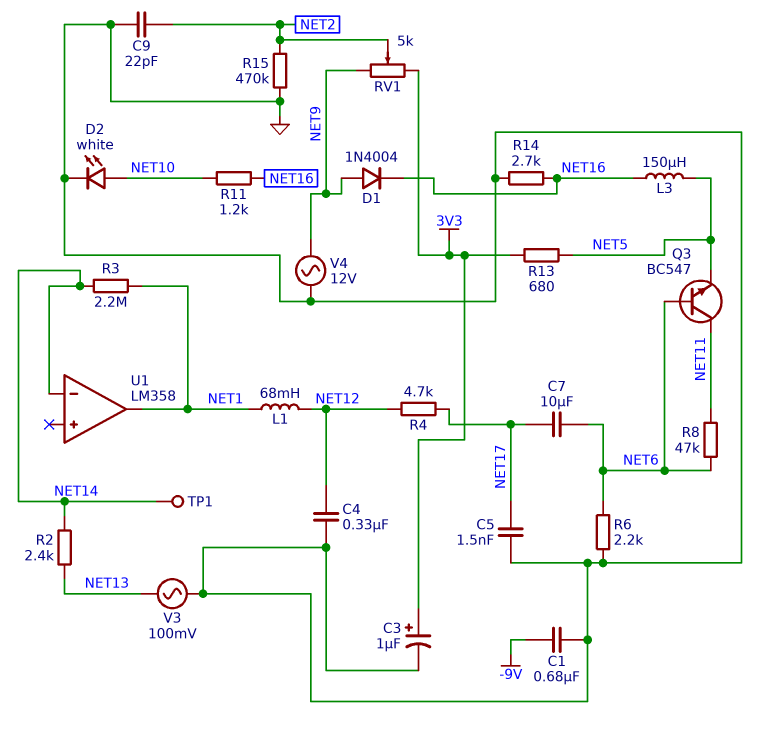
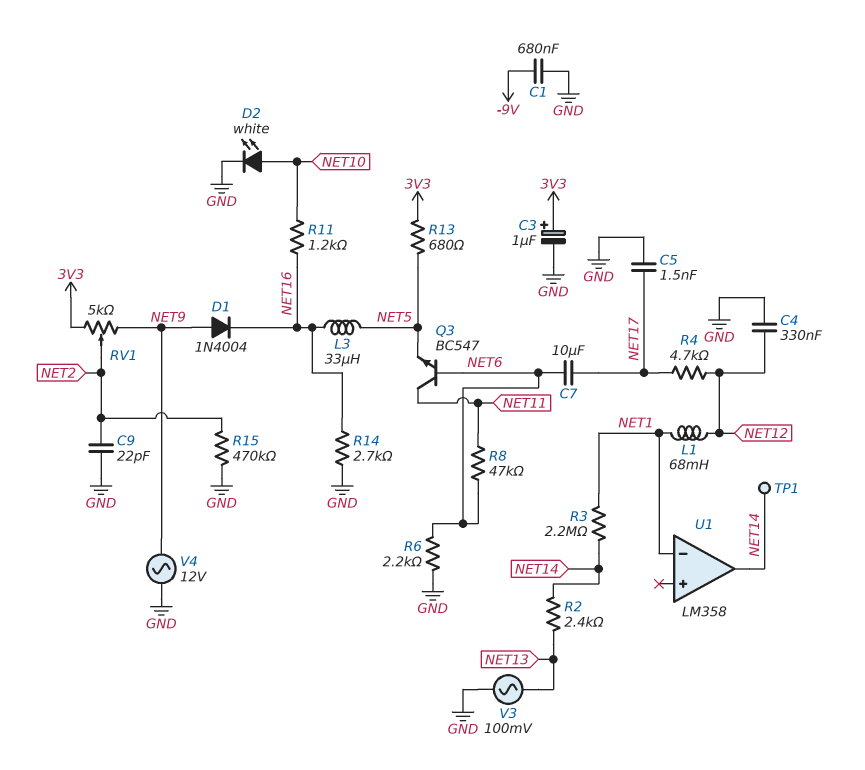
L3: 150uH (NET5, NET16) -> 33uH (NET5, NET16)
U1 pin in-: NET14 -> NET1
U1 pin out: NET1 -> NET14

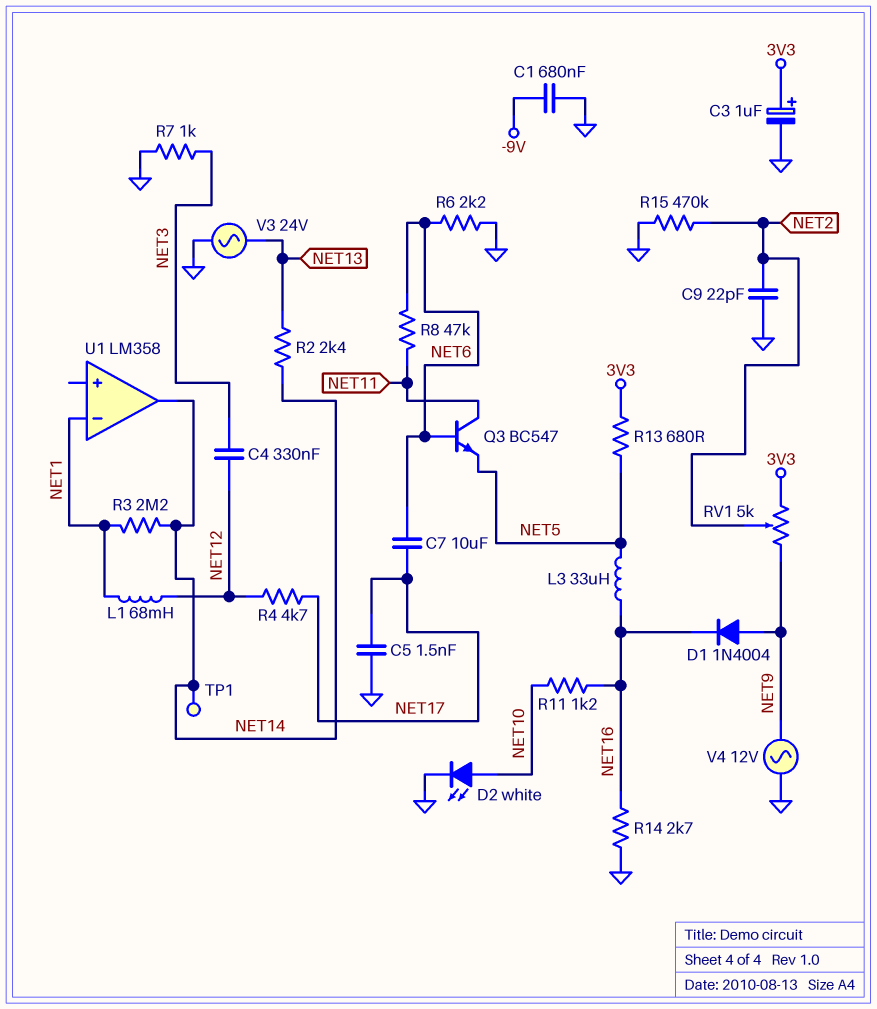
C4: 330nF (GND, NET12) -> 330nF (NET3, NET12)
R7: none -> 1k (GND, NET3)
V3: AC 100mV (GND, NET13) -> AC 24V (GND, NET13)

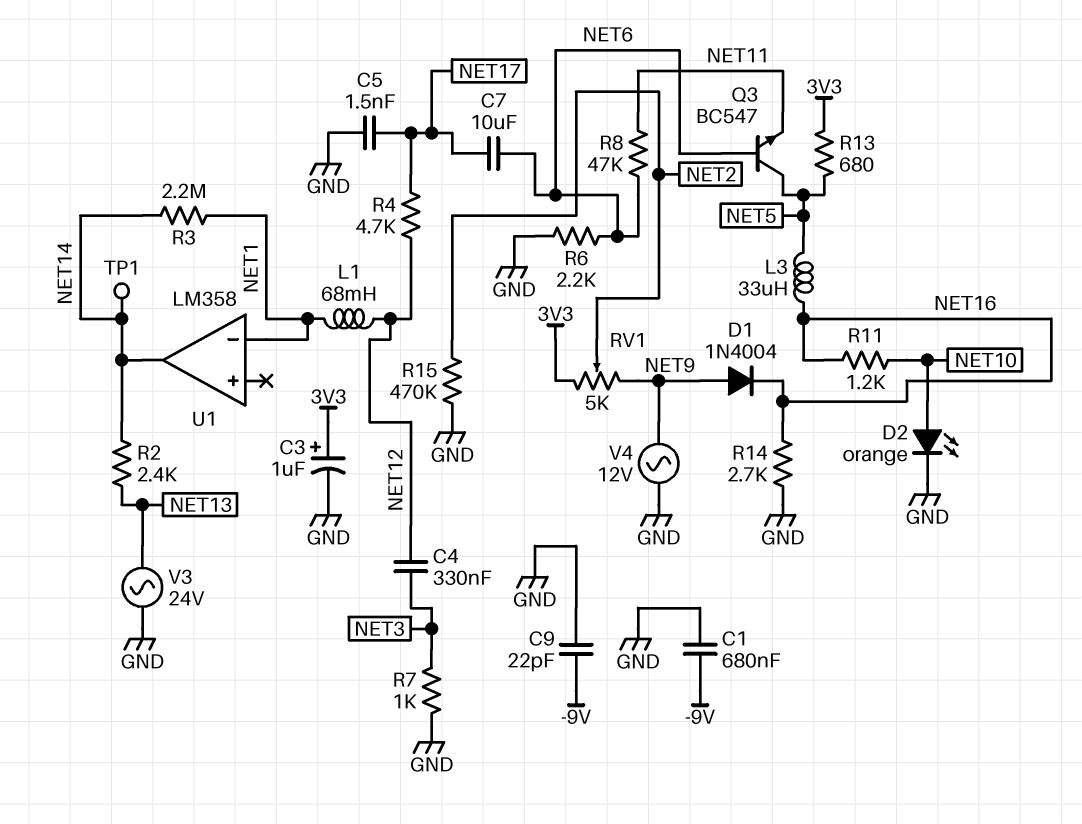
C9: 22pF (GND, NET2) -> 22pF (-9V, GND)
D2: LED white (A NET10, K GND) -> LED orange (A NET10, K GND)
Q3: NPN BC547 (B NET6, C NET11, E NET5) -> NPN BC547 (B NET6, C NET5, E NET11)

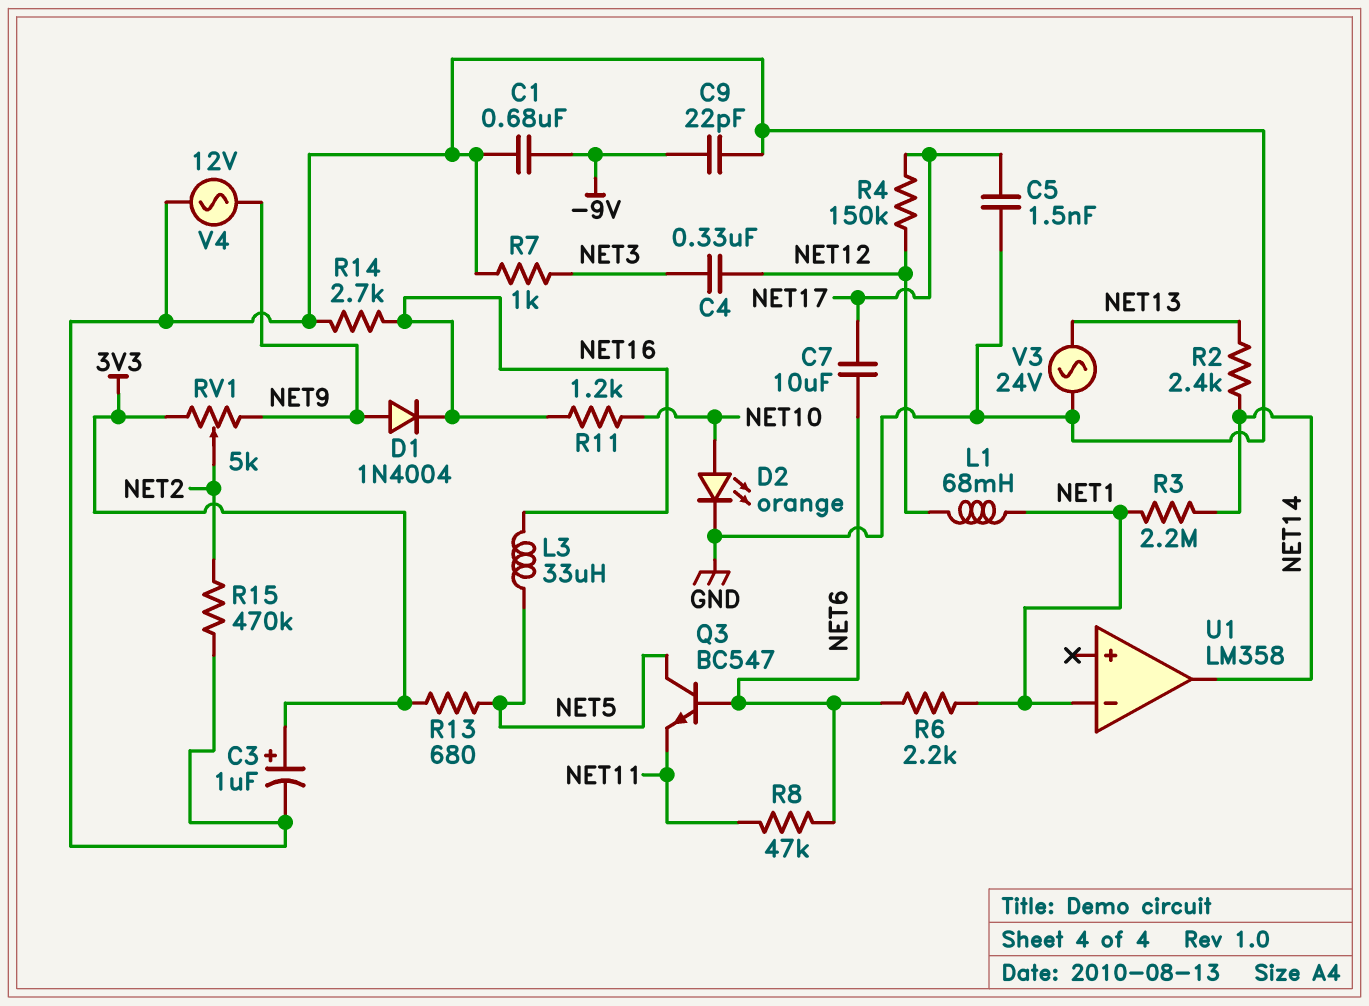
R4: 4.7k (NET12, NET17) -> 150k (NET12, NET17)
R6: 2.2k (GND, NET6) -> 2.2k (NET1, NET6)
TP1: test point (NET14) -> none

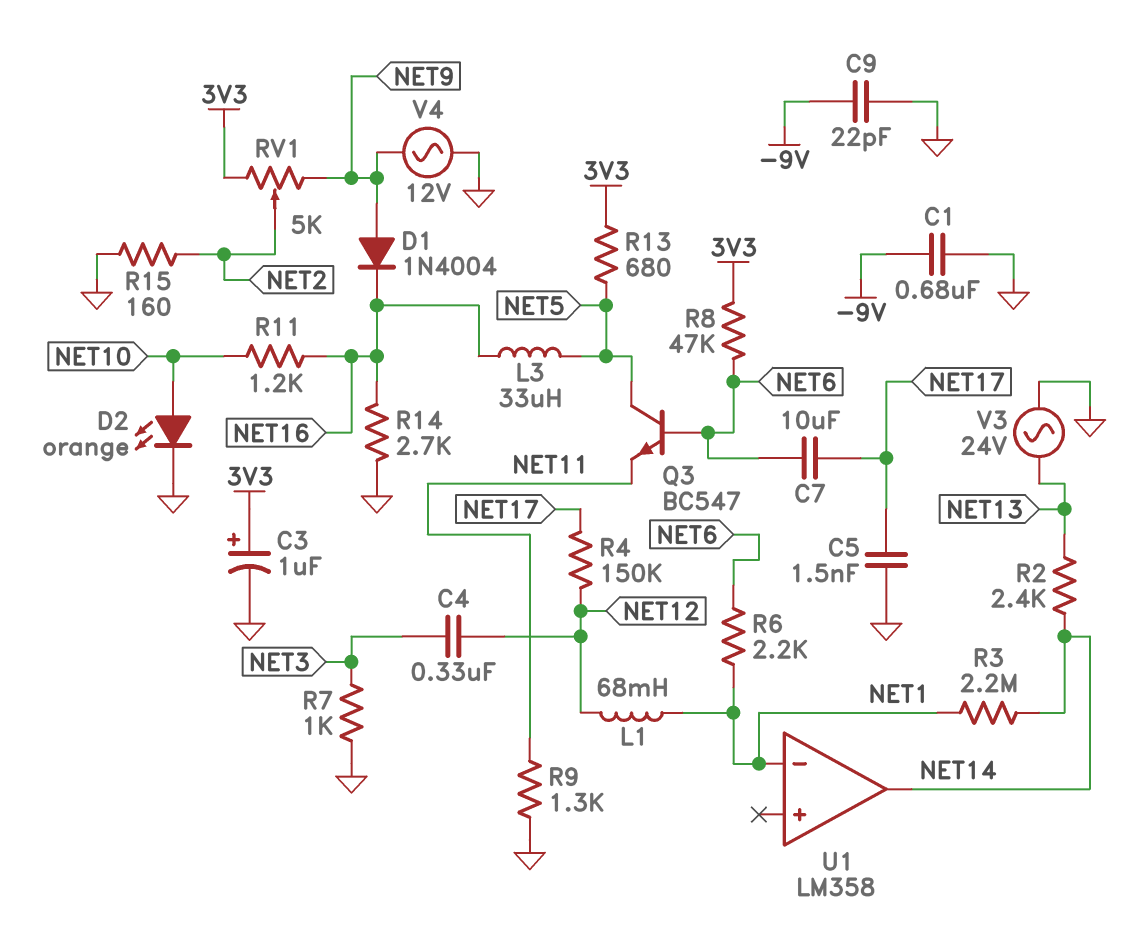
R8: 47k (NET6, NET11) -> 47k (3V3, NET6)
R9: none -> 1.3k (GND, NET11)
R15: 470k (GND, NET2) -> 160 (GND, NET2)

